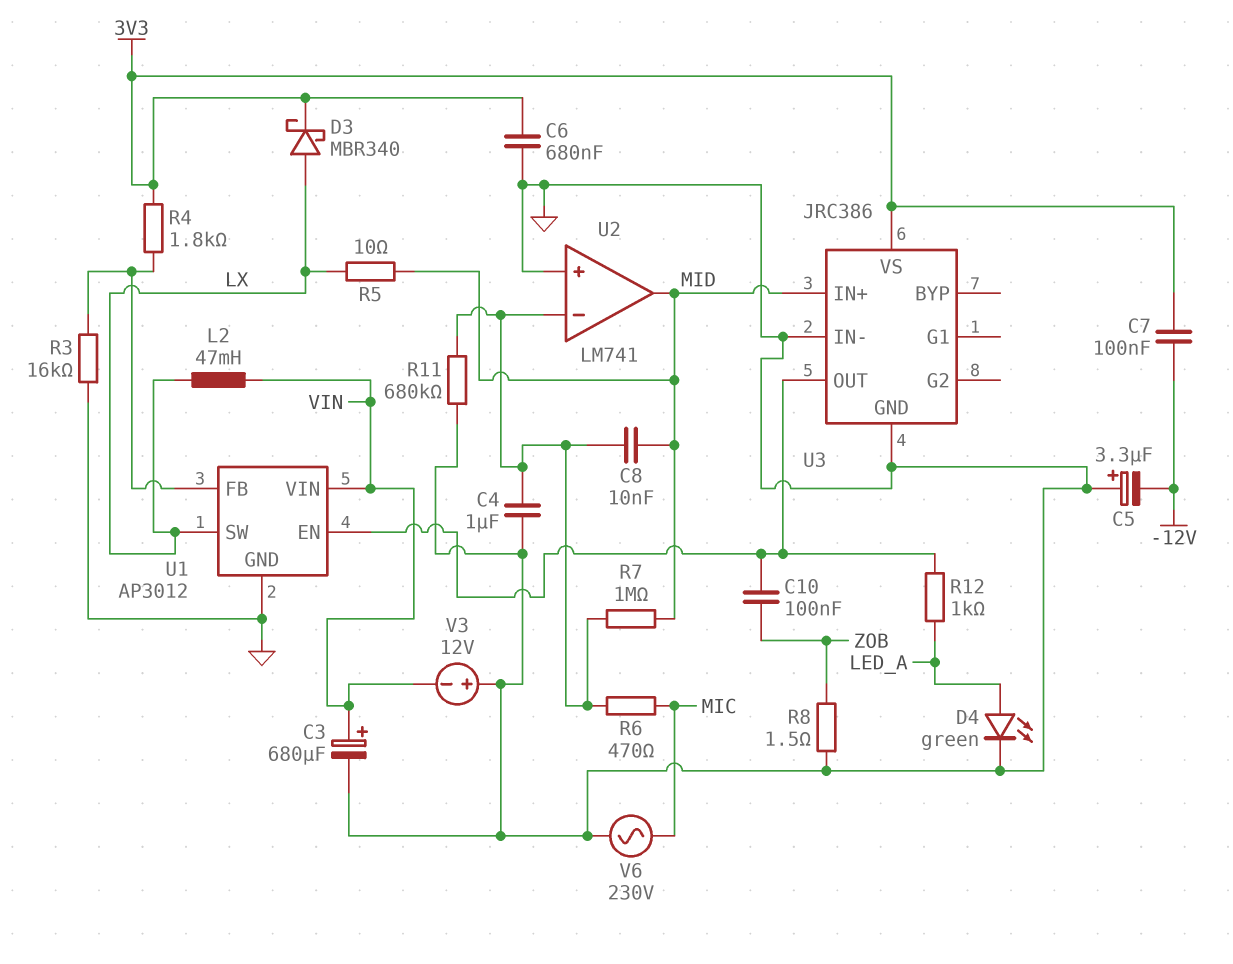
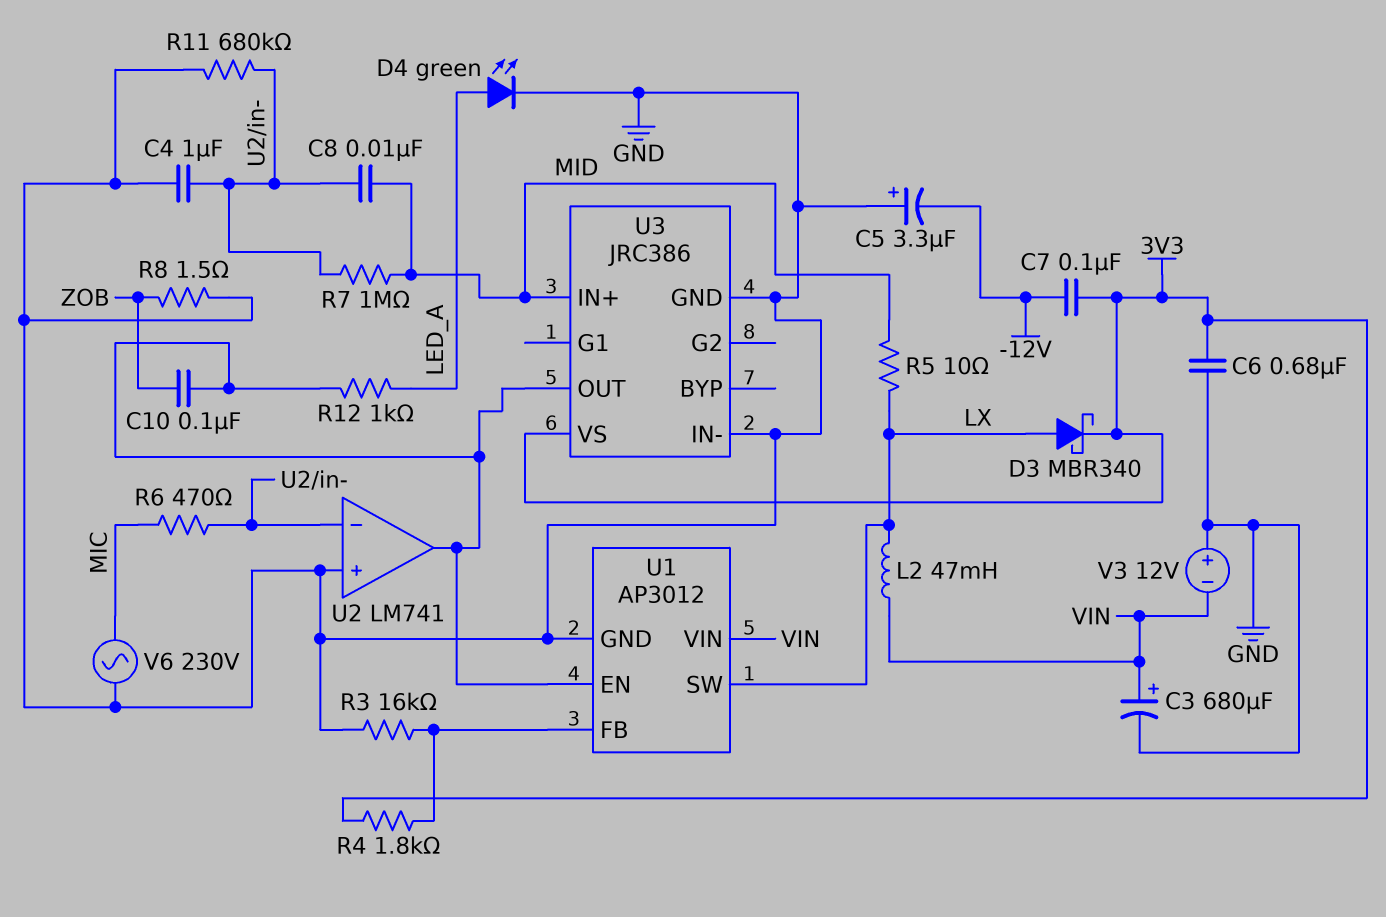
U2 pin out: MID -> U1/EN

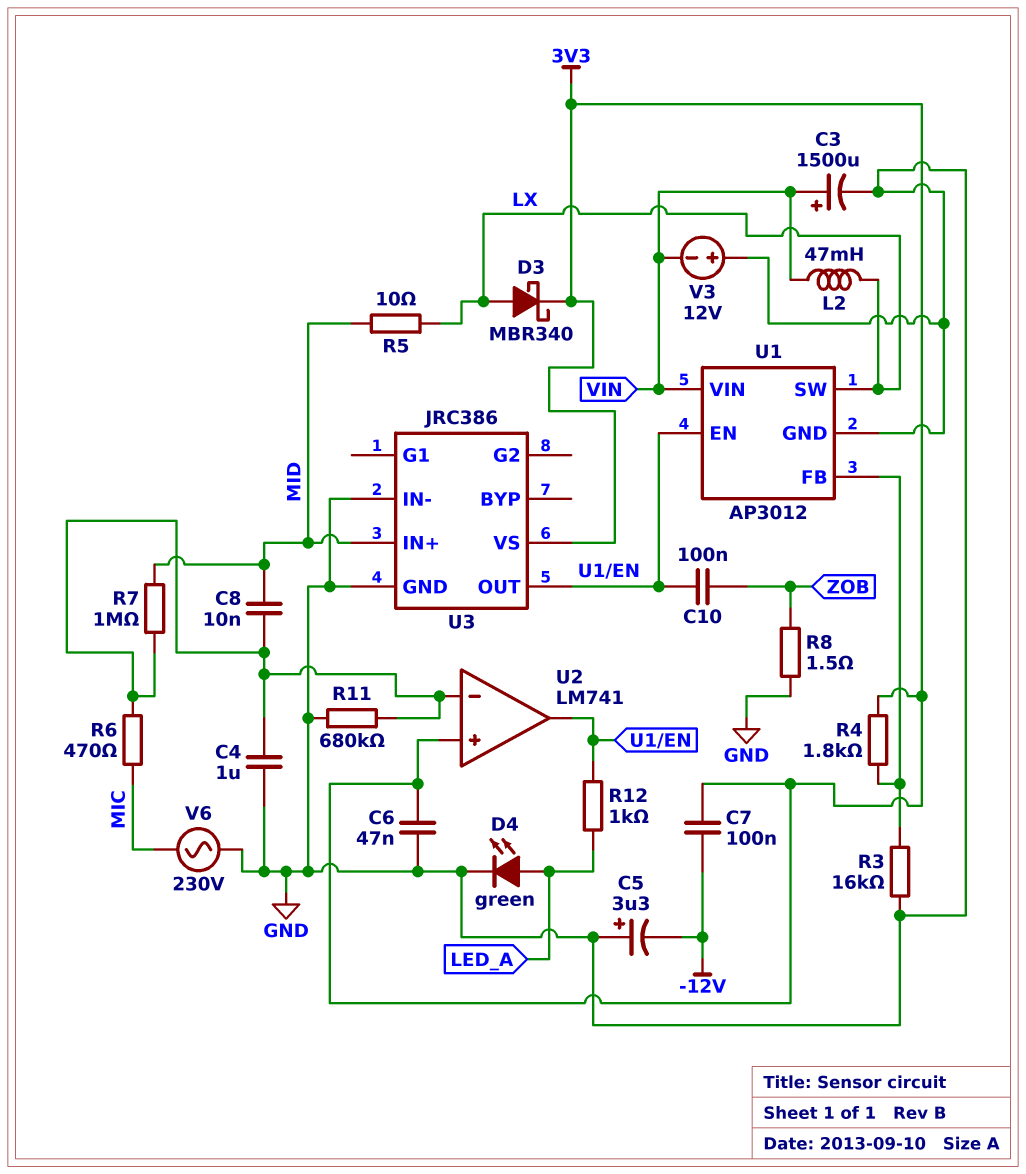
C3: 680uF (plus VIN, minus GND) -> 1500uF (plus VIN, minus GND)
C6: 680nF (3V3, GND) -> 47nF (3V3, GND)
U2 pin in+: GND -> 3V3

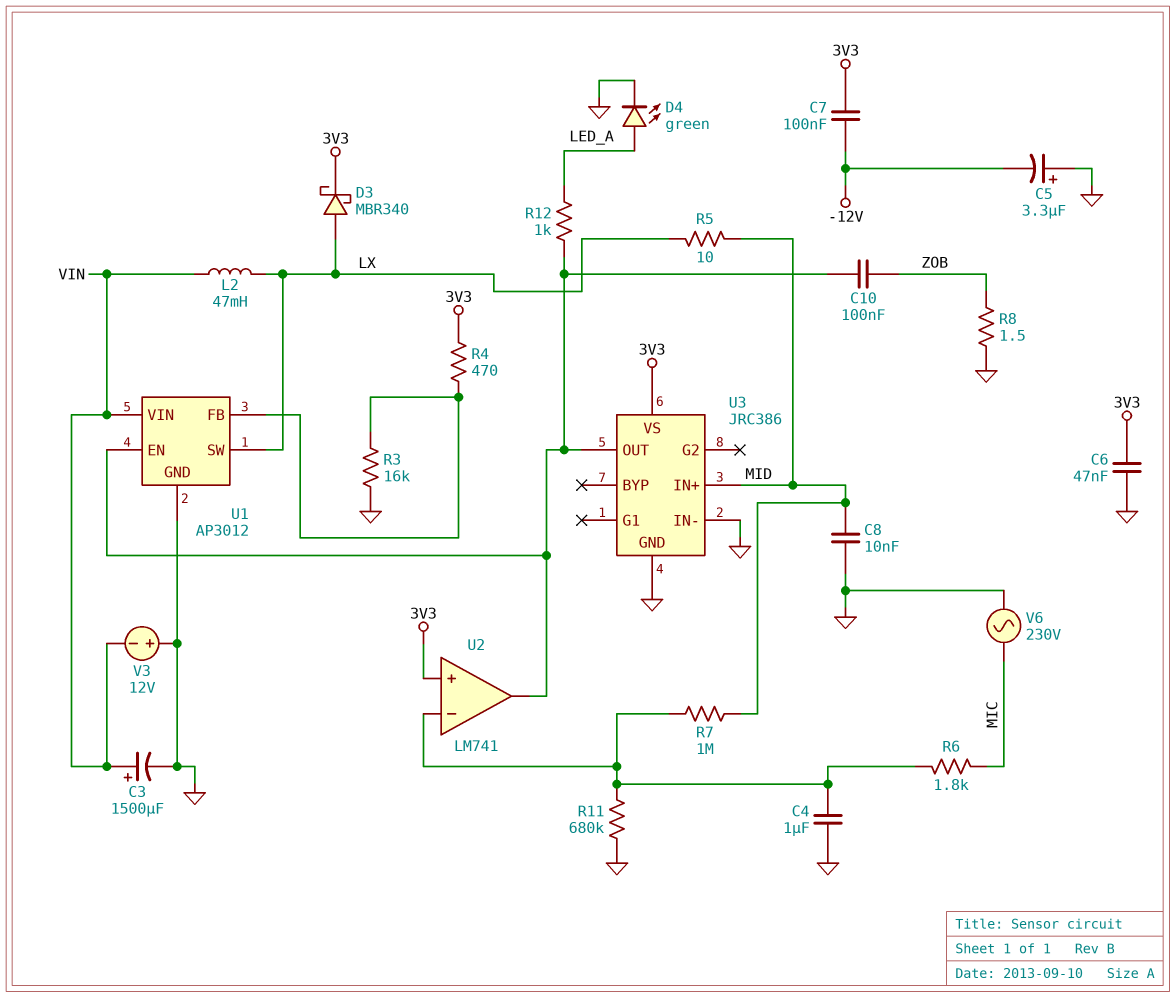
C8: 10nF (MID, U2/in-) -> 10nF (GND, MID)
R4: 1.8k (3V3, U1/FB) -> 470 (3V3, U1/FB)
R6: 470 (MIC, U2/in-) -> 1.8k (MIC, U2/in-)

